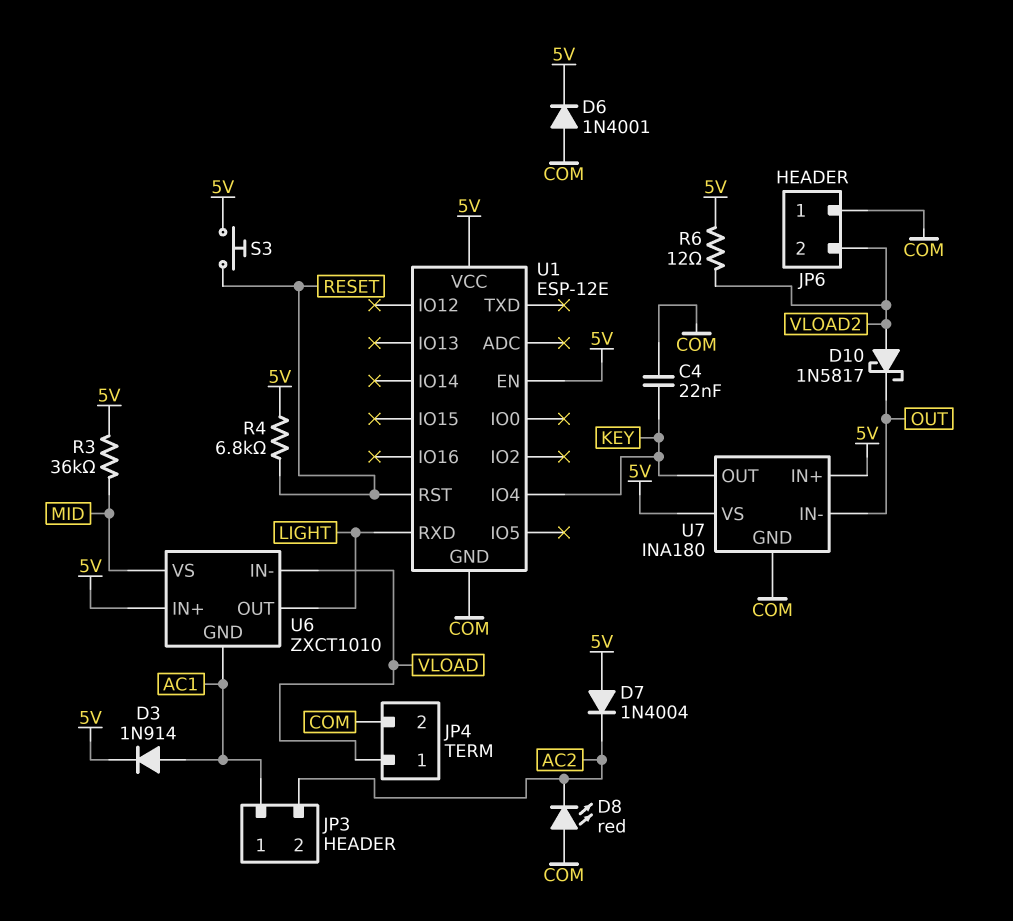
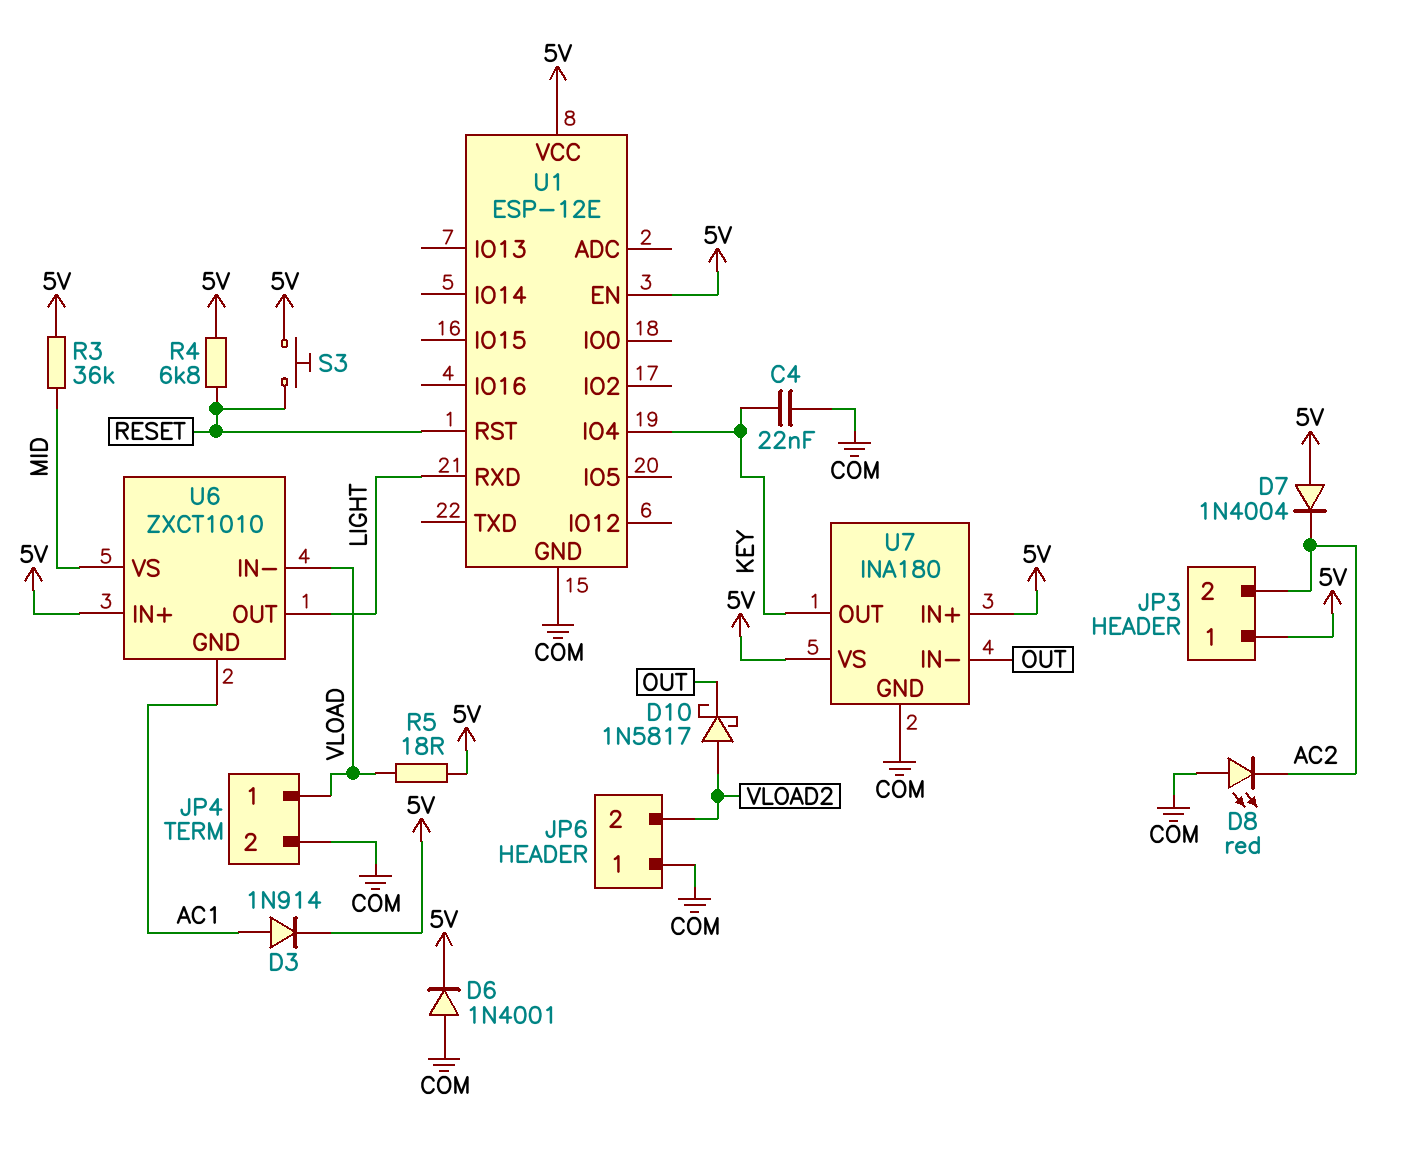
JP3 pin 1: AC1 -> 5V
R5: none -> 18 (5V, VLOAD)
R6: 12 (5V, VLOAD2) -> none

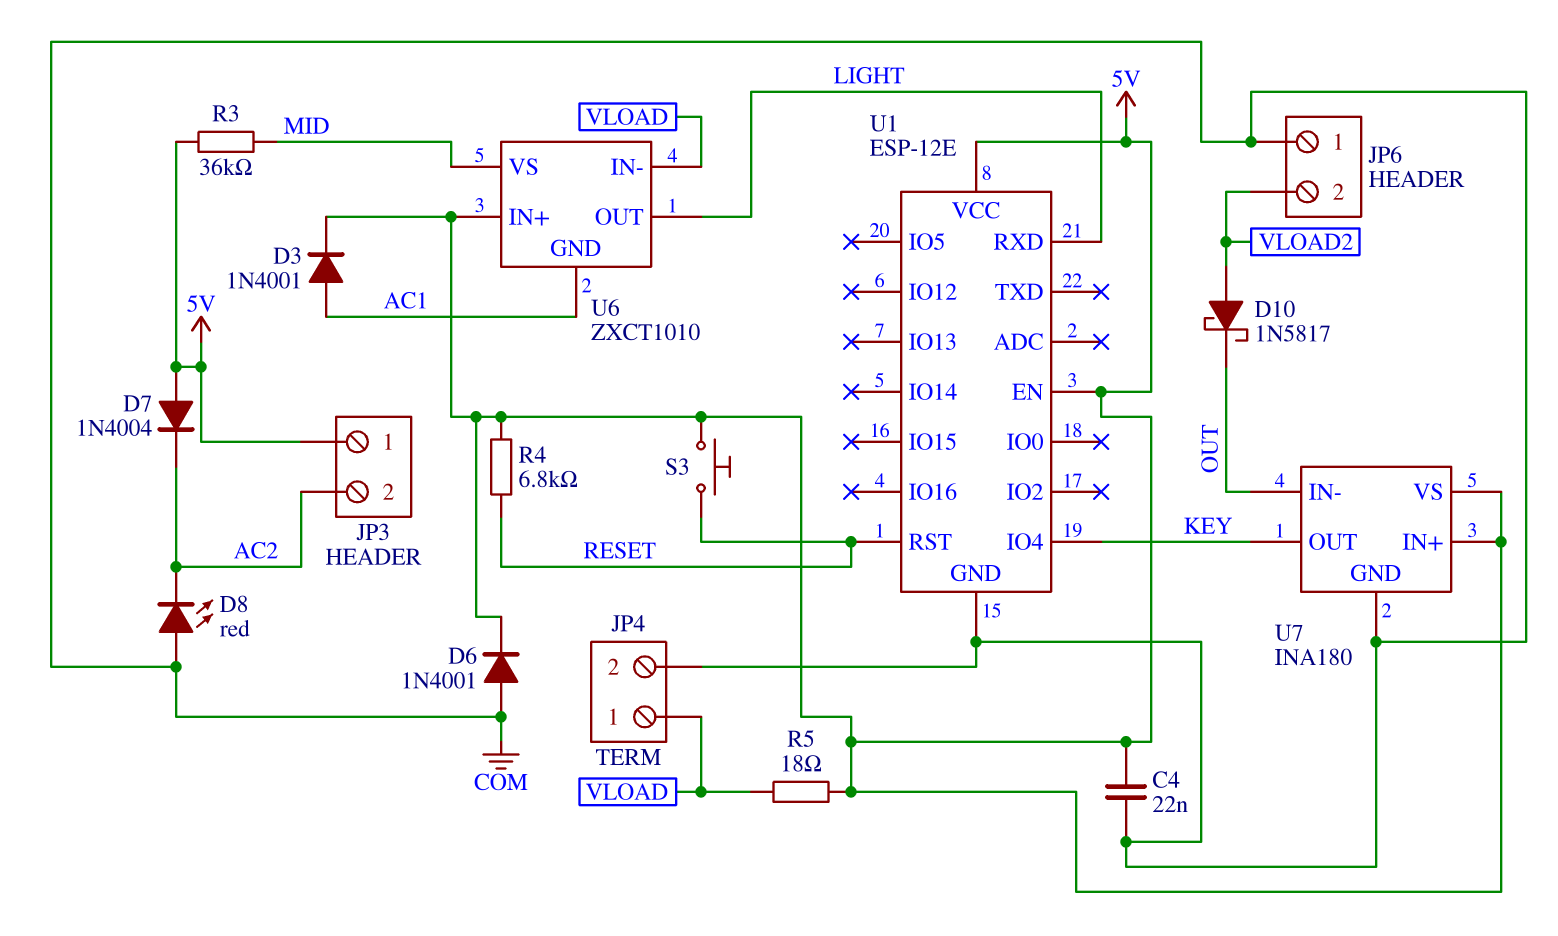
C4: 22nF (COM, KEY) -> 22nF (5V, COM)
D3: diode 1N914 (A AC1, K 5V) -> diode 1N4001 (A AC1, K 5V)

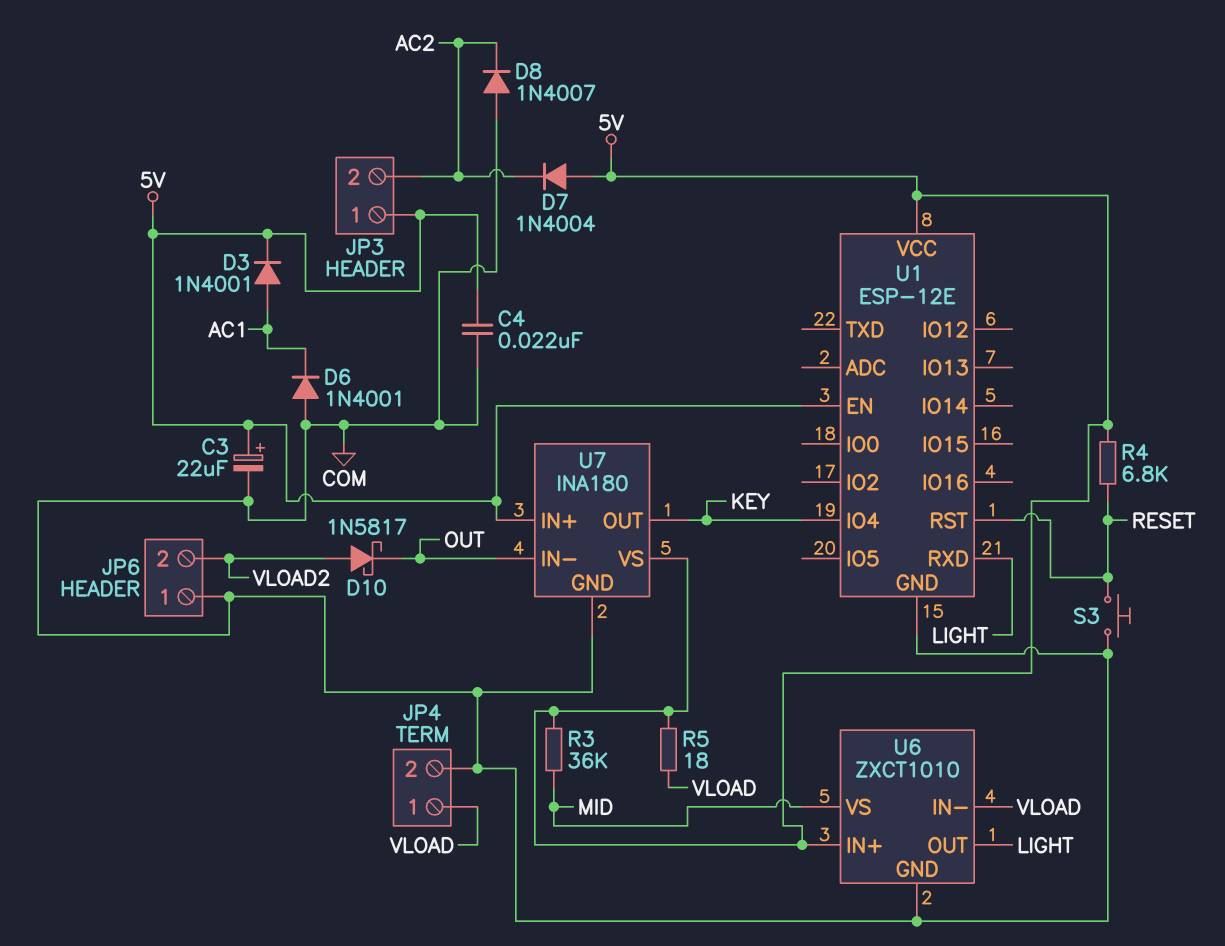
C3: none -> 22uF (plus 5V, minus COM)
D6: diode 1N4001 (A COM, K 5V) -> diode 1N4001 (A COM, K AC1)
D8: LED red (A COM, K AC2) -> diode 1N4007 (A COM, K AC2)
S3: button (5V, RESET) -> button (COM, RESET)
U6 pin GND: AC1 -> COM

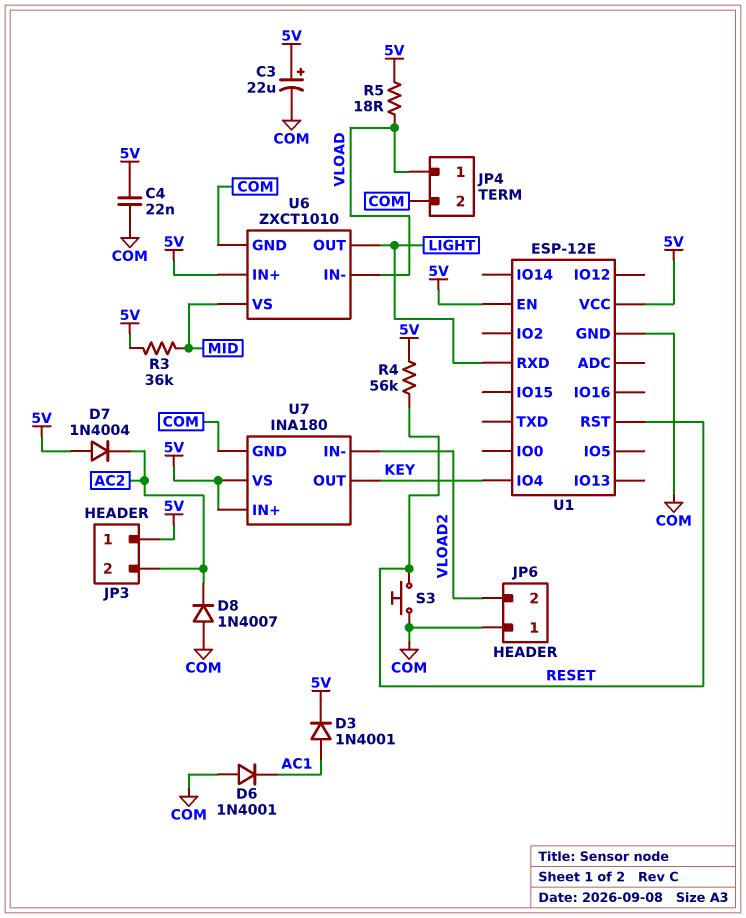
D10: schottky 1N5817 (A VLOAD2, K OUT) -> none
R4: 6.8k (5V, RESET) -> 56k (5V, RESET)
U7 pin IN-: OUT -> VLOAD2

